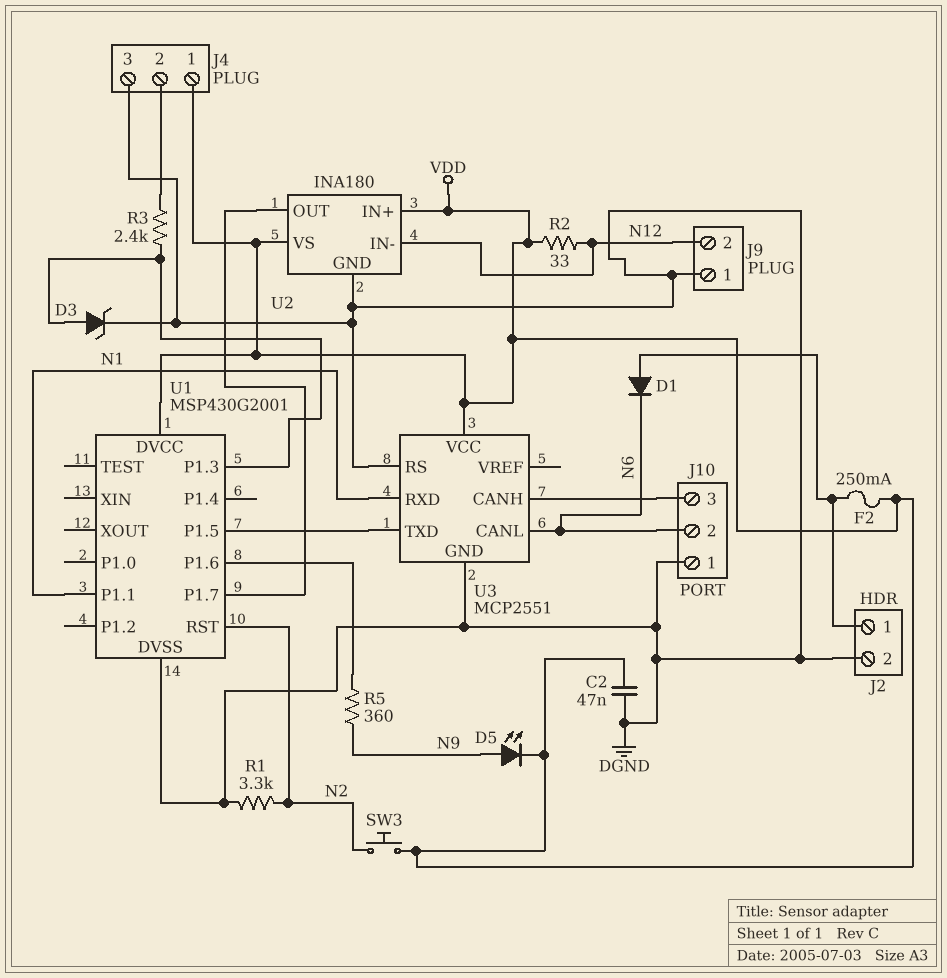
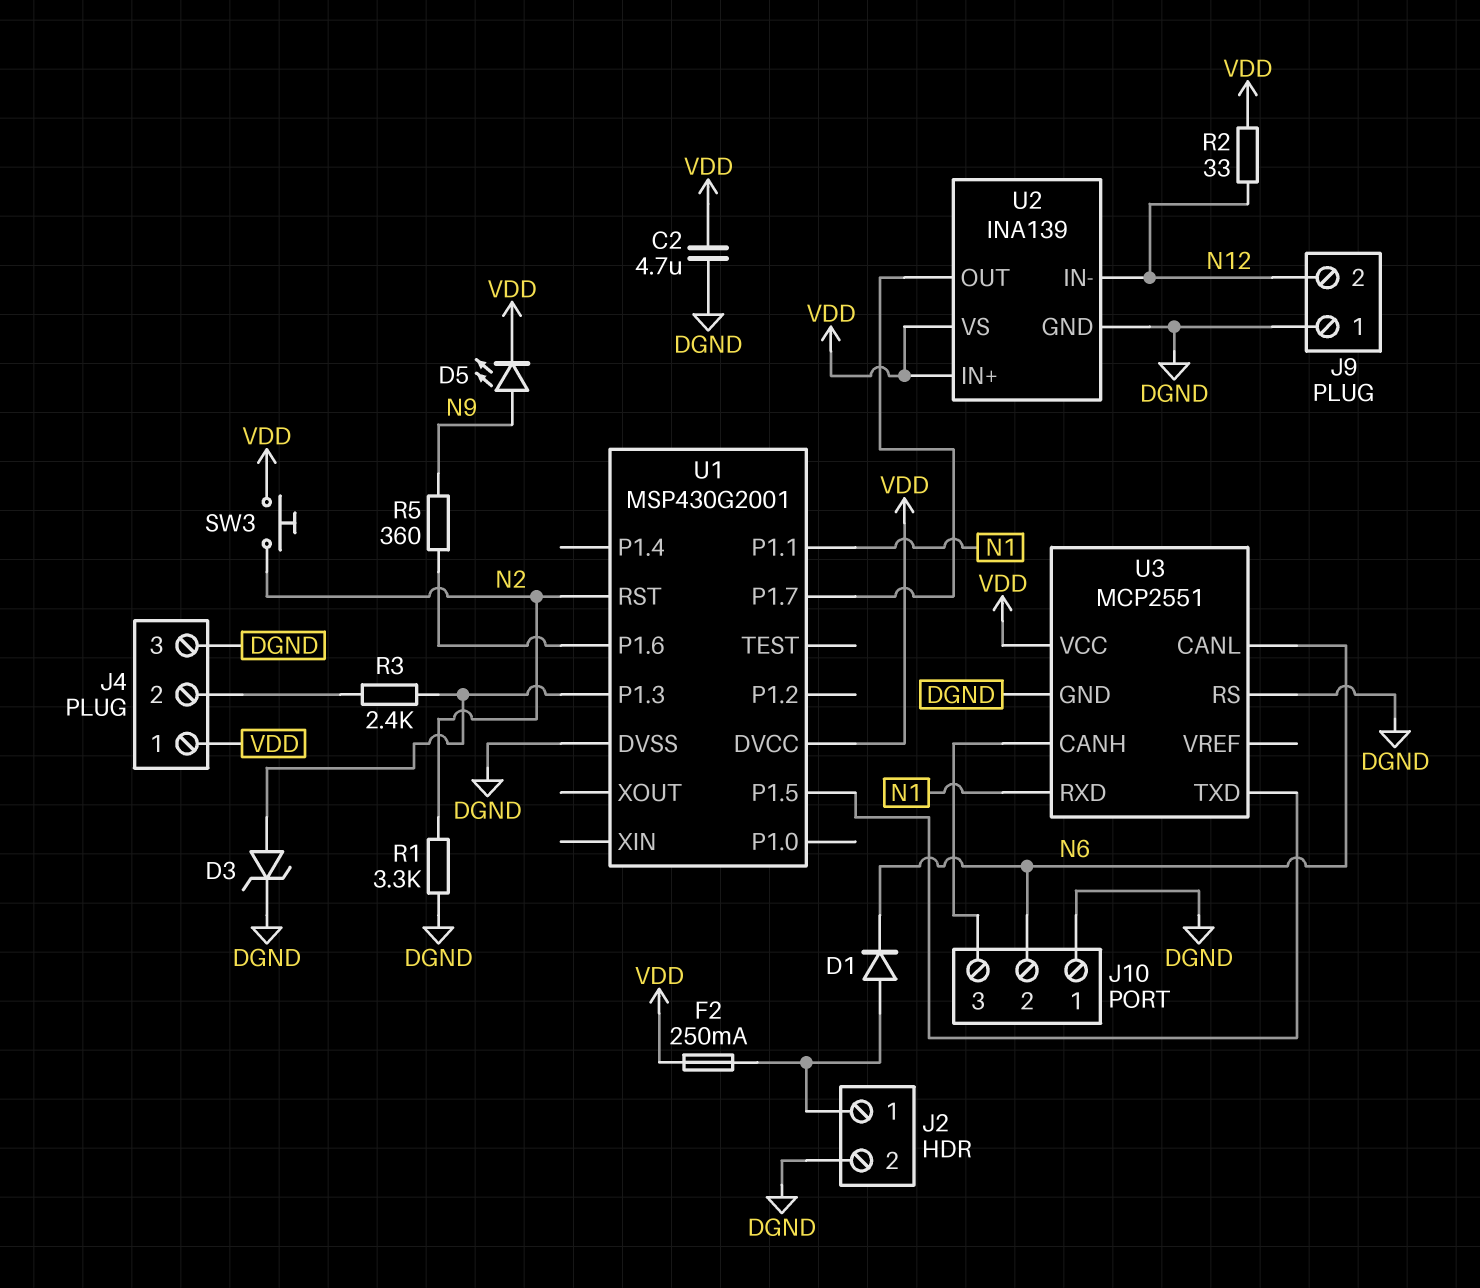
C2: 47nF (DGND, VDD) -> 4.7uF (DGND, VDD)
U2: INA180 -> INA139

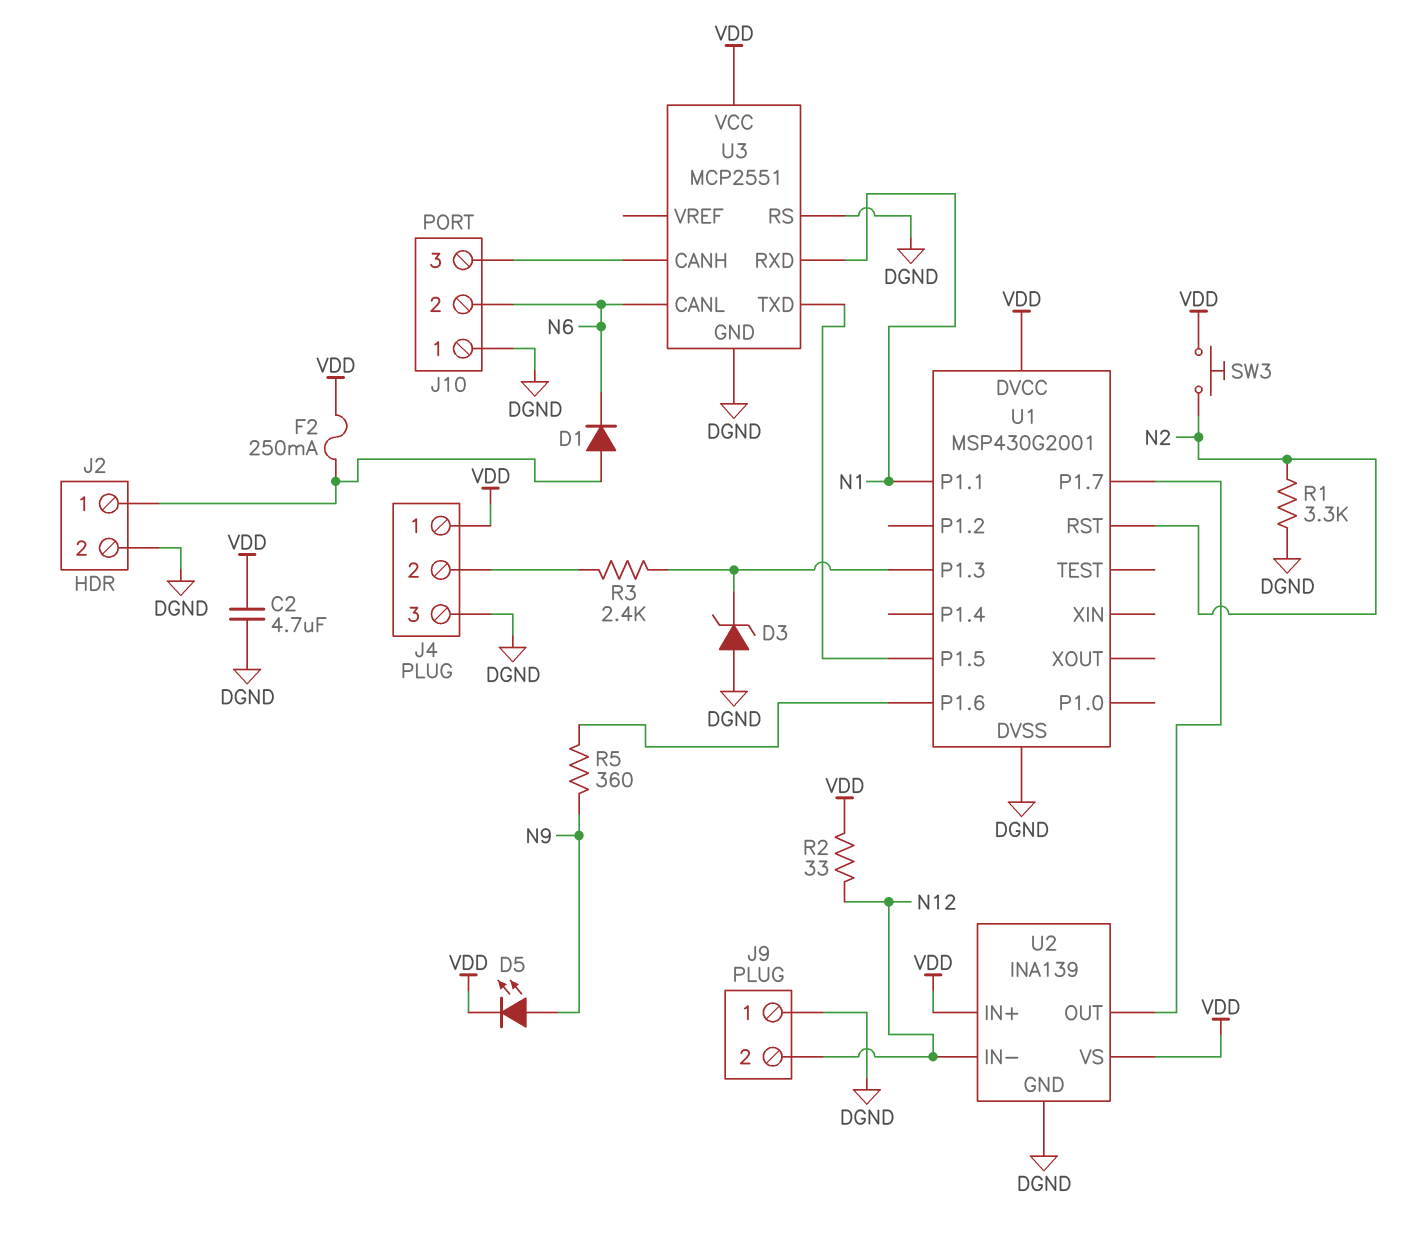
D3: zener (A U1/P1.3, K DGND) -> zener (A DGND, K U1/P1.3)

